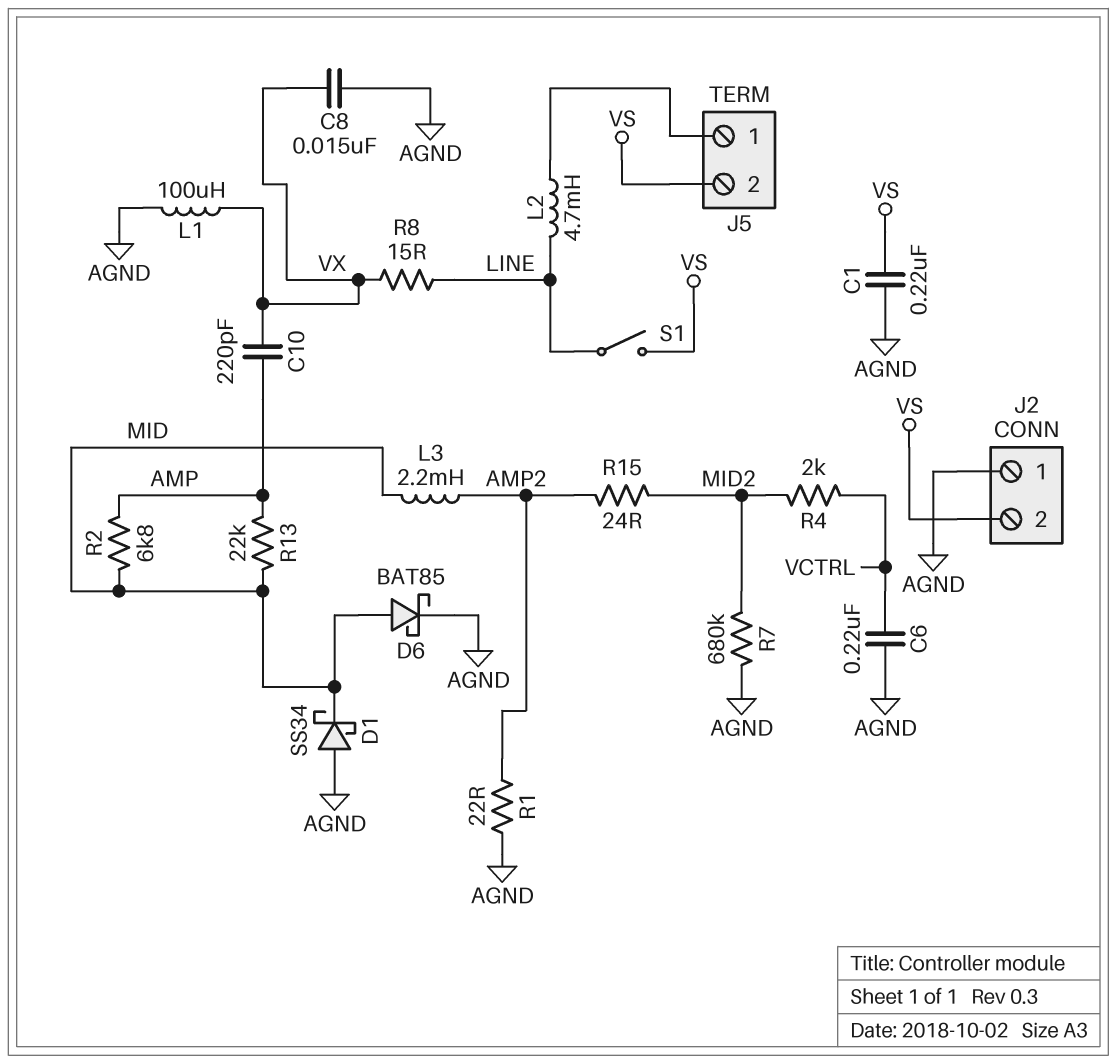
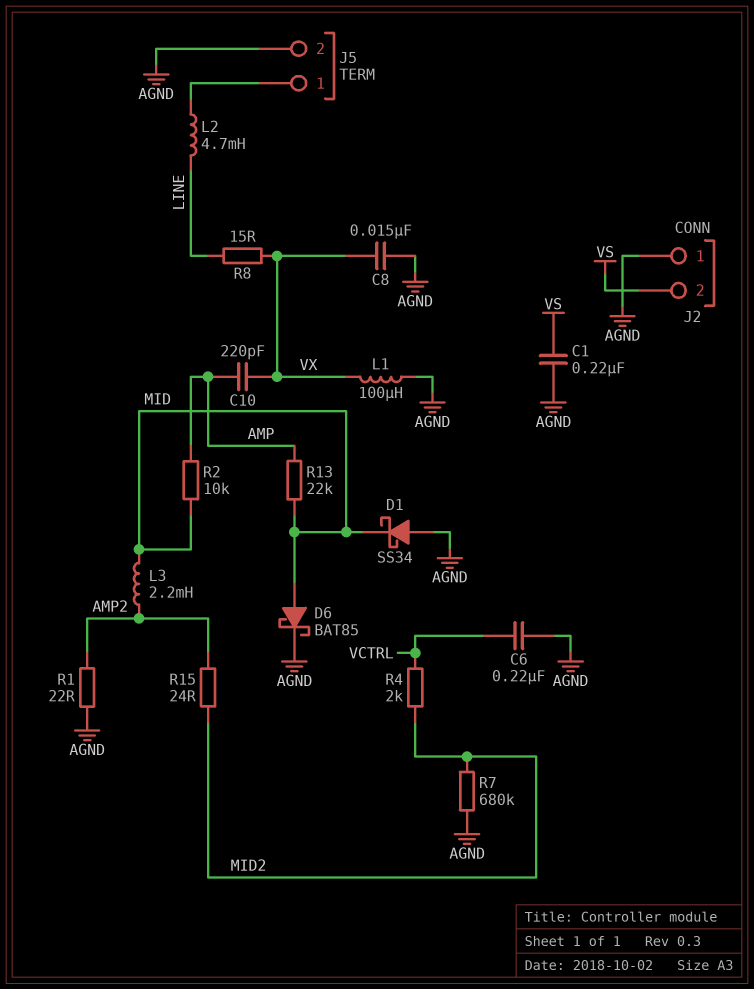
J5 pin 2: VS -> AGND
R2: 6.8k (AMP, MID) -> 10k (AMP, MID)
S1: switch (LINE, VS) -> none

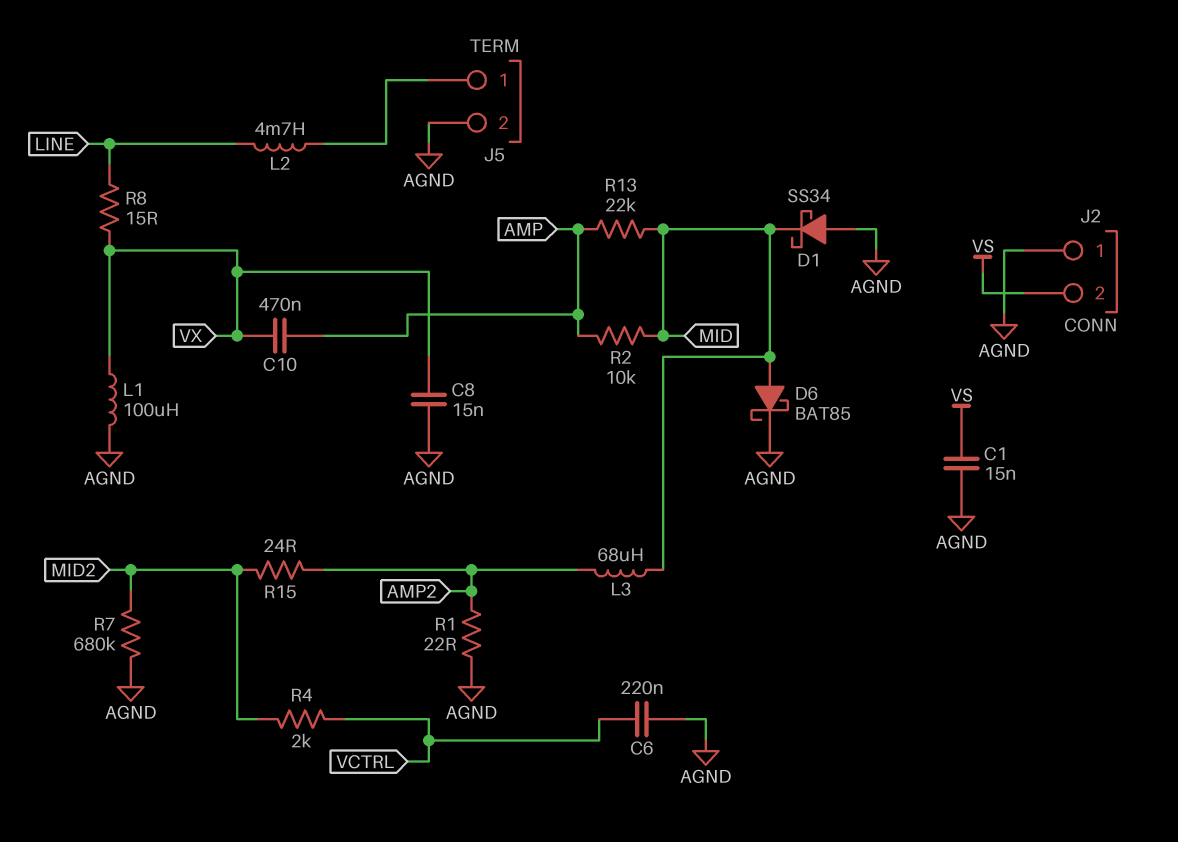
C1: 220nF (AGND, VS) -> 15nF (AGND, VS)
C10: 220pF (AMP, VX) -> 470nF (AMP, VX)
L3: 2.2mH (AMP2, MID) -> 68uH (AMP2, MID)

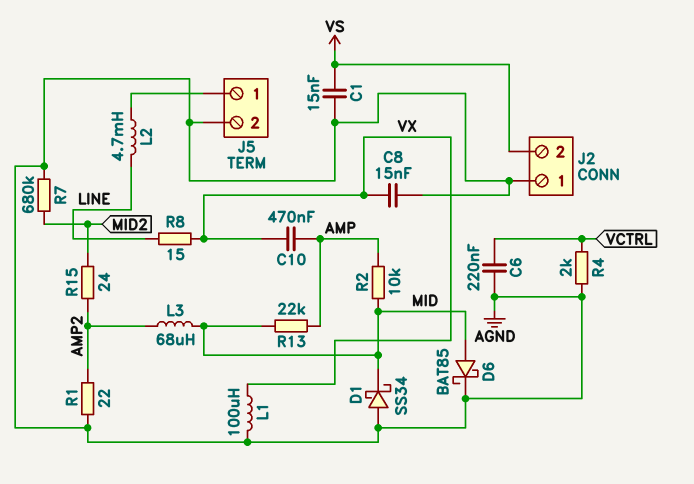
R4: 2k (MID2, VCTRL) -> 2k (AGND, VCTRL)

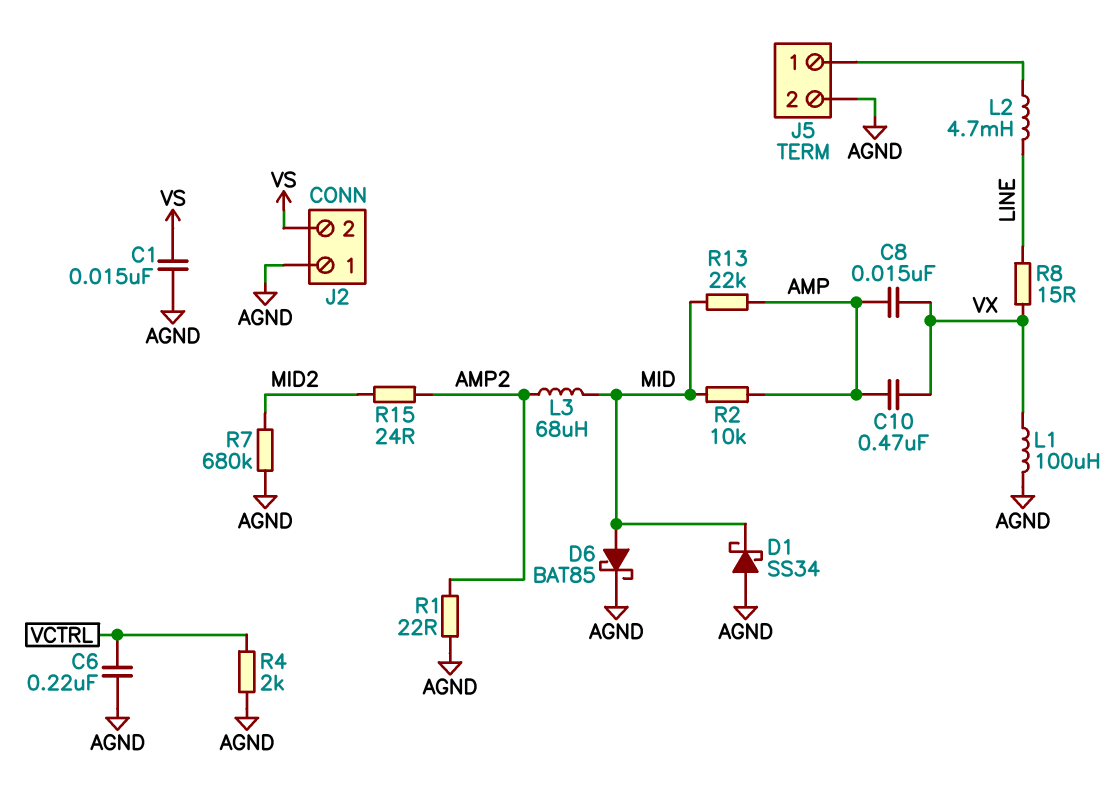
C8: 15nF (AGND, VX) -> 15nF (AMP, VX)

